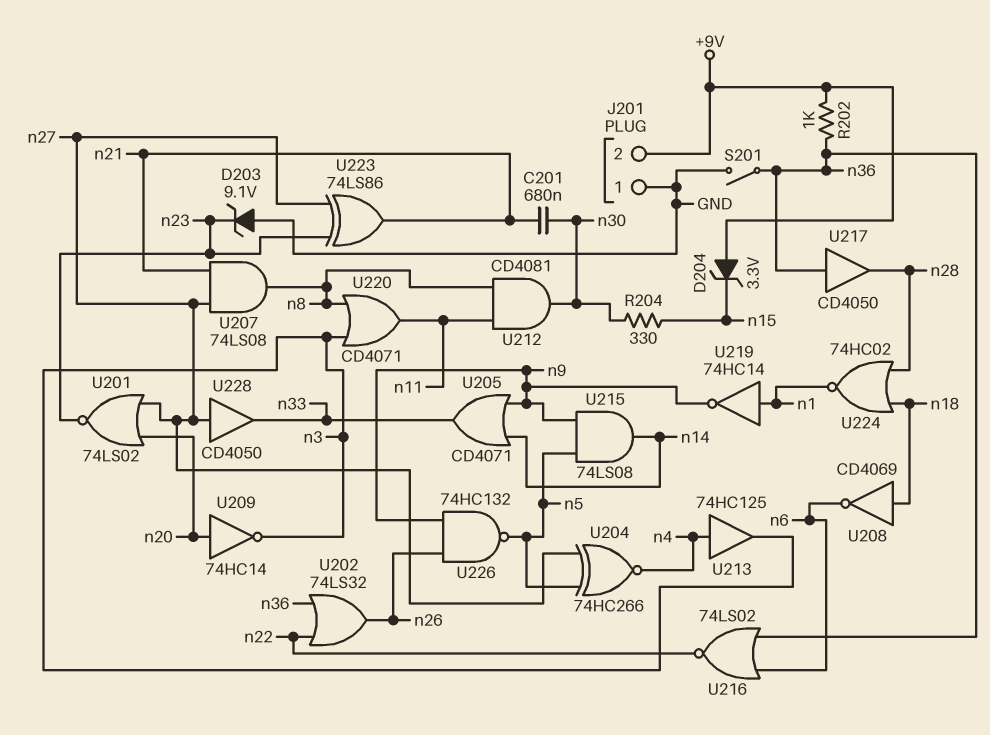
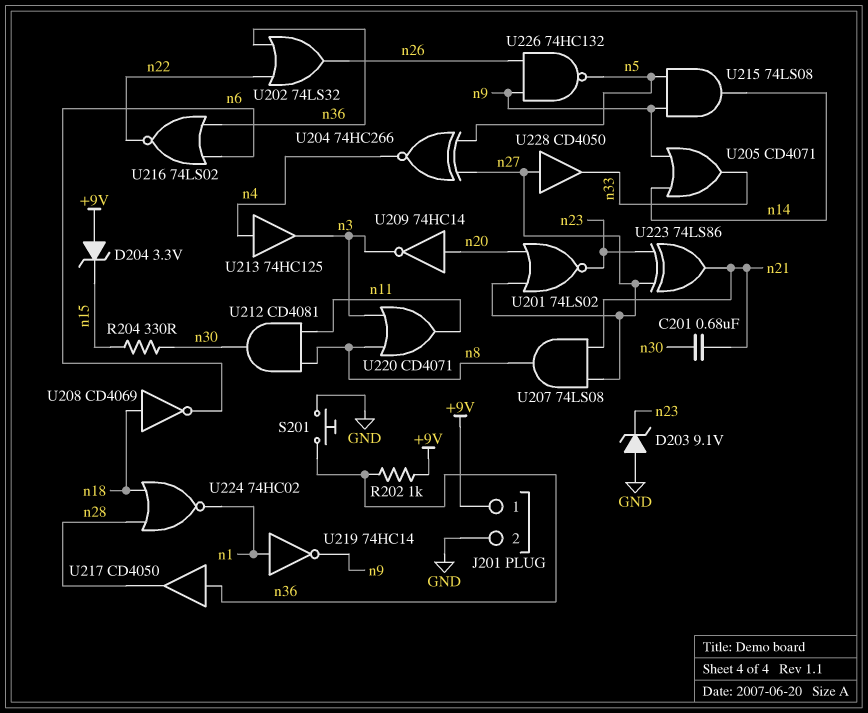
J201 pin 1: GND -> +9V
J201 pin 2: +9V -> GND
S201: switch (GND, n36) -> button (GND, n36)

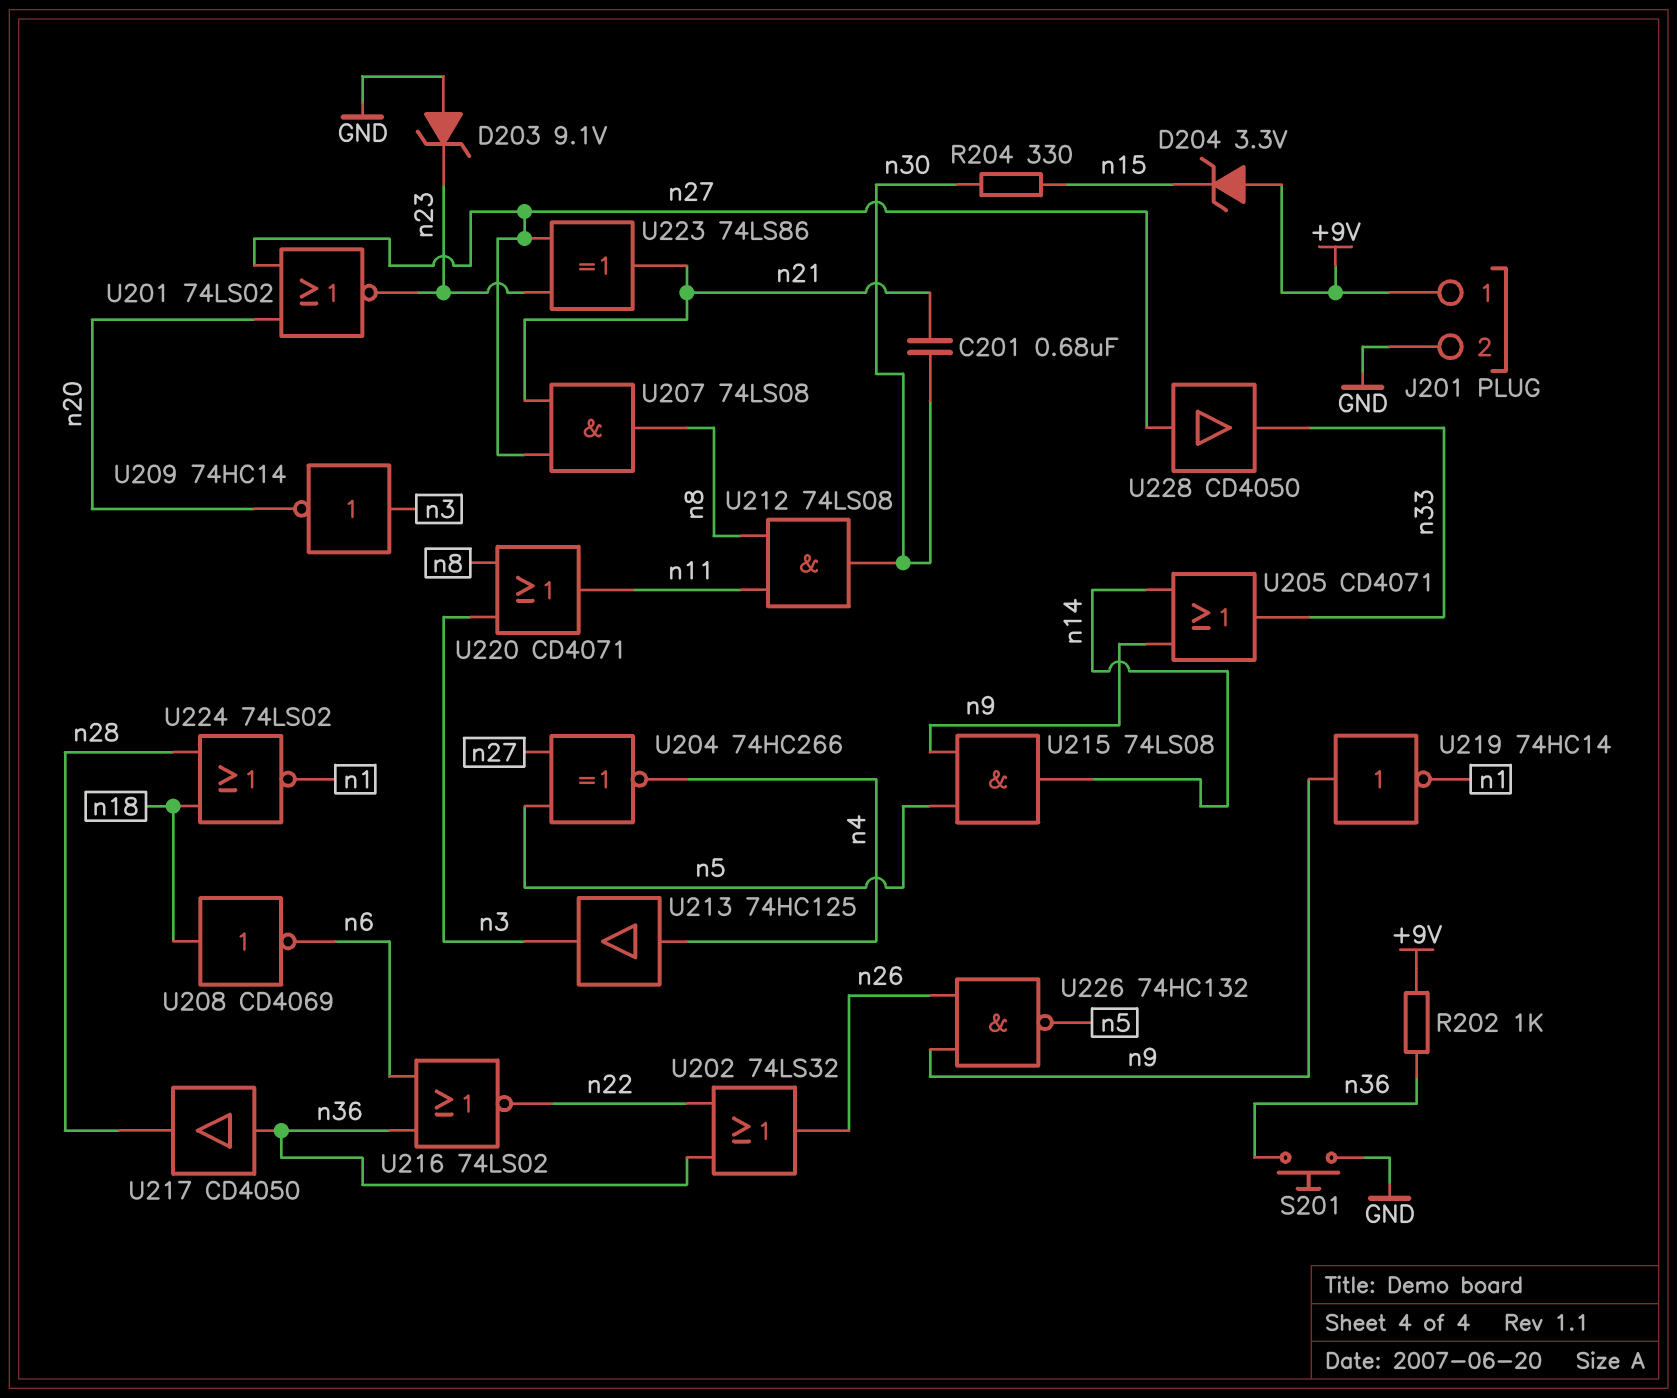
U209: NOT 74HC14 (in n20, out n3) -> NOT 74HC14 (in n3, out n20)
U212: AND CD4081 (in n8, in n11, out n30) -> AND 74LS08 (in n8, in n11, out n30)
U219: NOT 74HC14 (in n1, out n9) -> NOT 74HC14 (in n9, out n1)
U224: NOR 74HC02 (in n18, in n28, out n1) -> NOR 74LS02 (in n18, in n28, out n1)

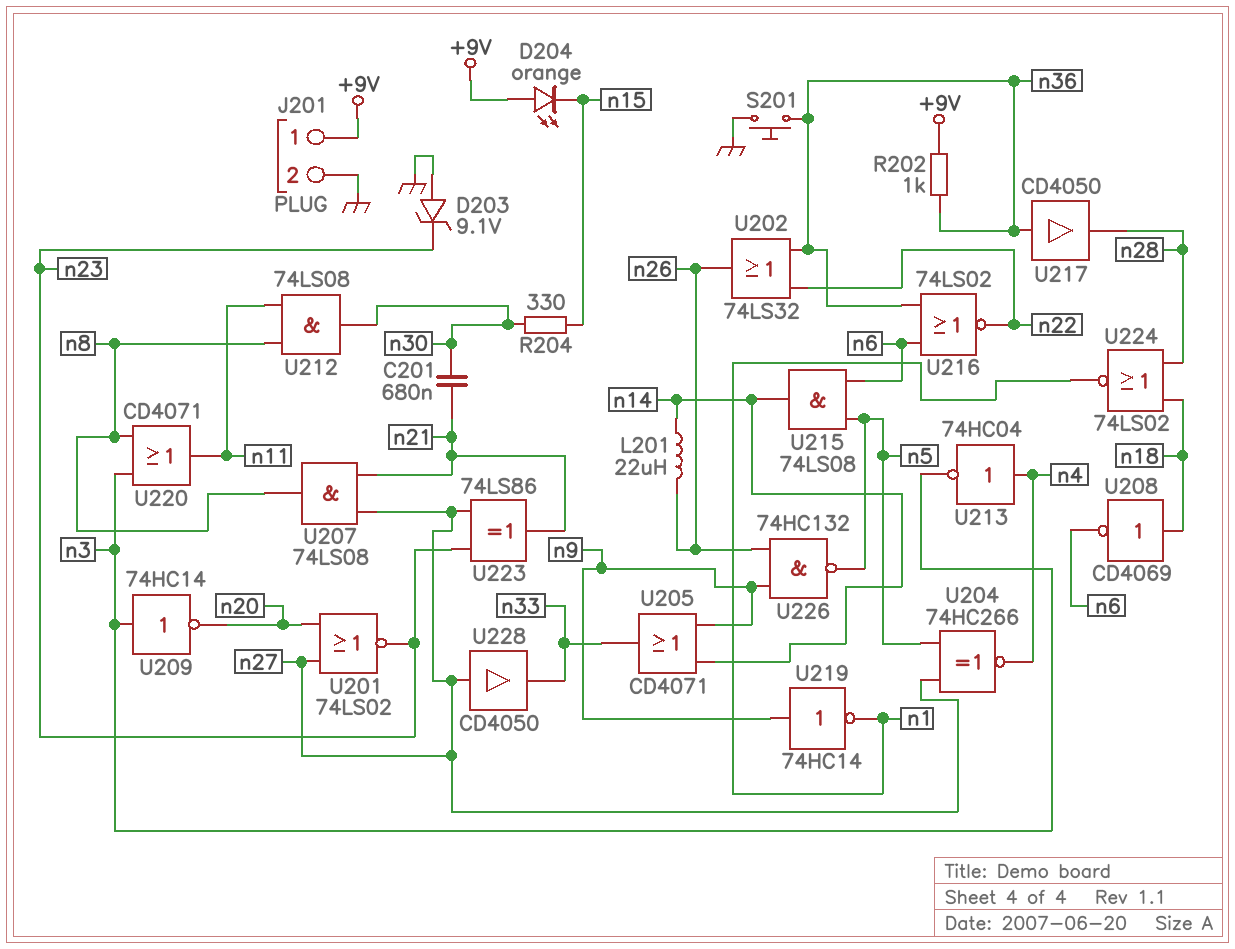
D204: zener 3.3V (A +9V, K n15) -> LED orange (A +9V, K n15)
L201: none -> 22uH (n14, n26)
U213: buffer 74HC125 (in n4, out n3) -> NOT 74HC04 (in n4, out n3)
U215: AND 74LS08 (in n5, in n9, out n14) -> AND 74LS08 (in n5, in n6, out n14)

